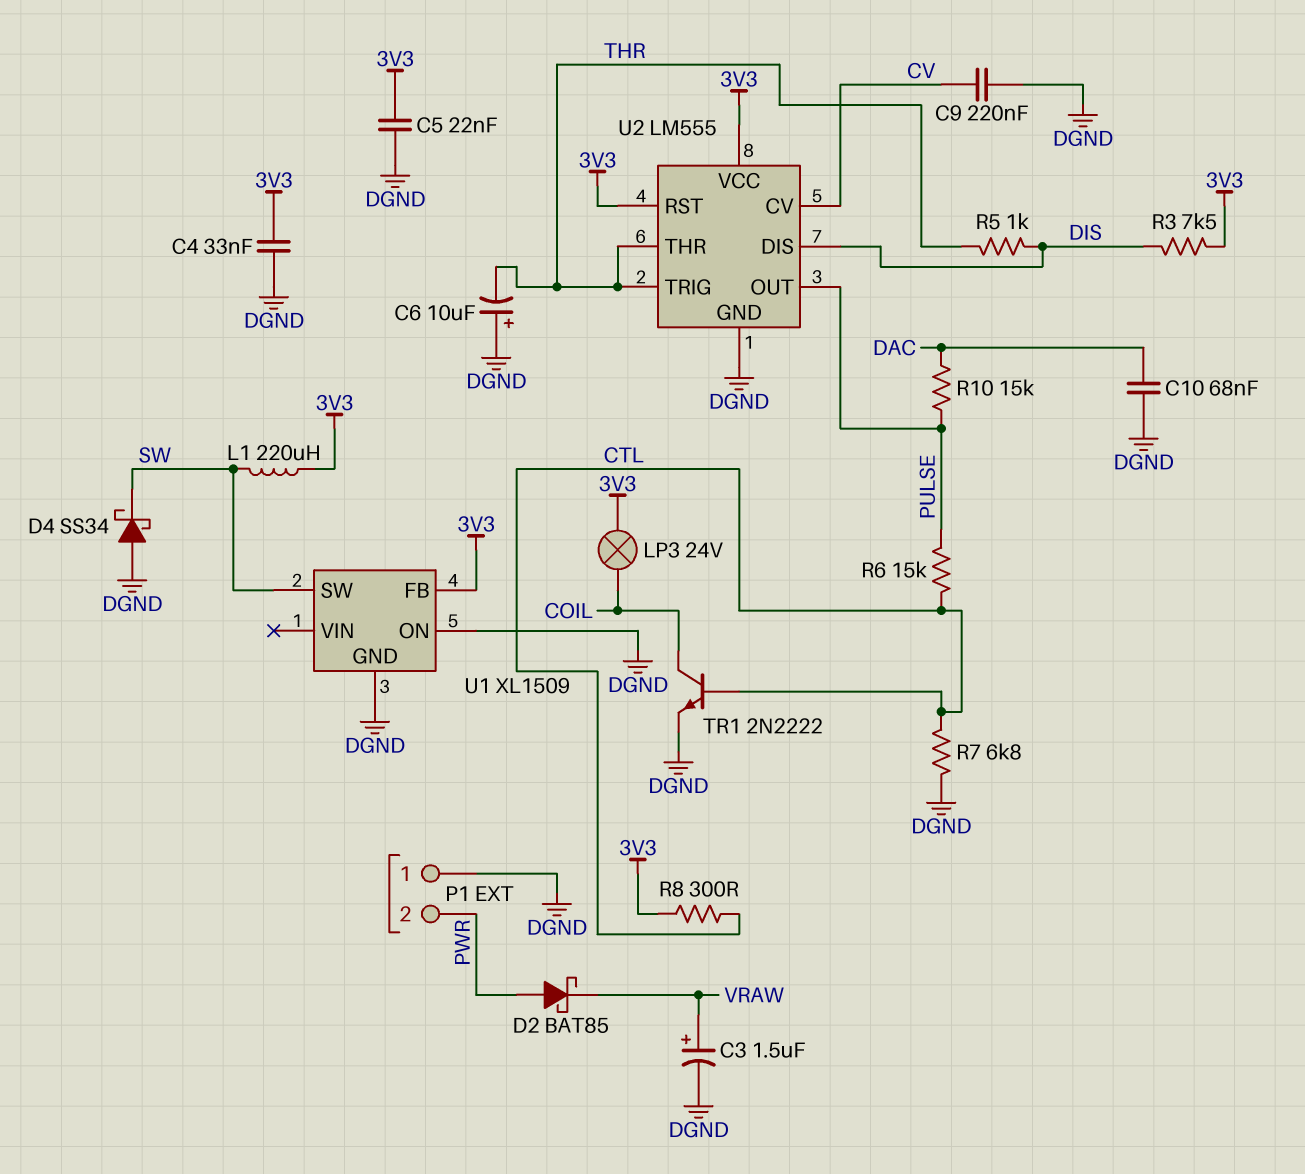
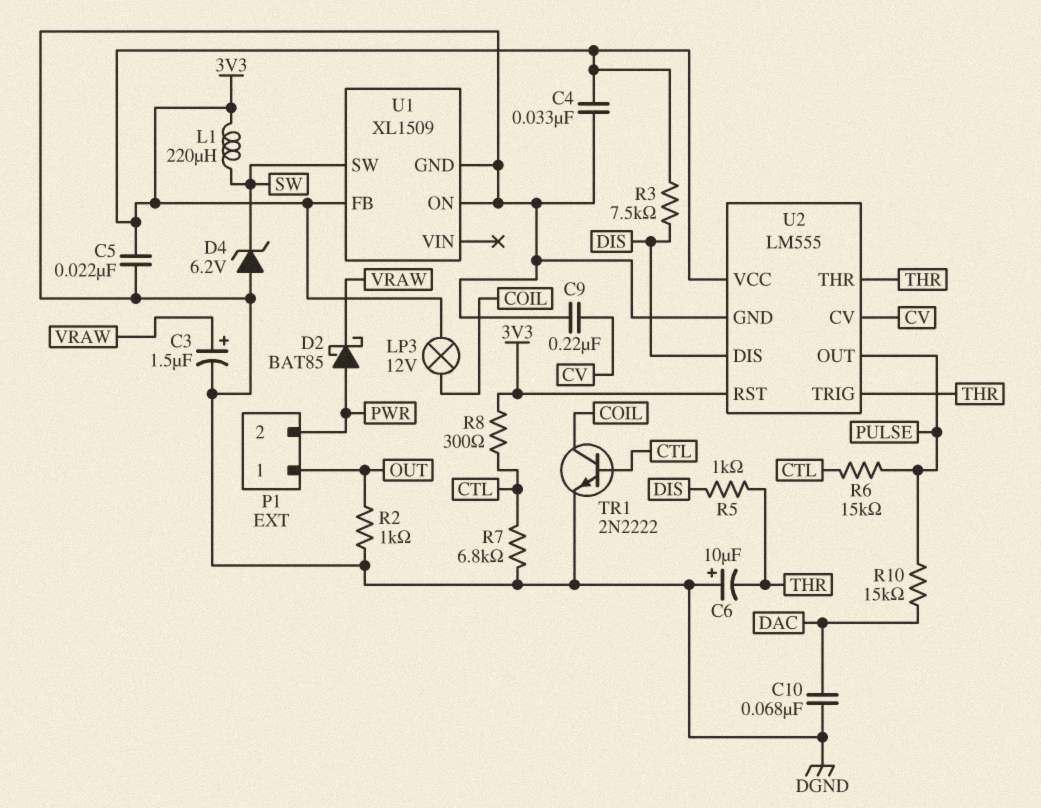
D4: schottky SS34 (A DGND, K SW) -> zener 6.2V (A DGND, K SW)
LP3: lamp 24V (3V3, COIL) -> lamp 12V (3V3, COIL)
P1 pin 1: DGND -> OUT
R2: none -> 1k (DGND, OUT)

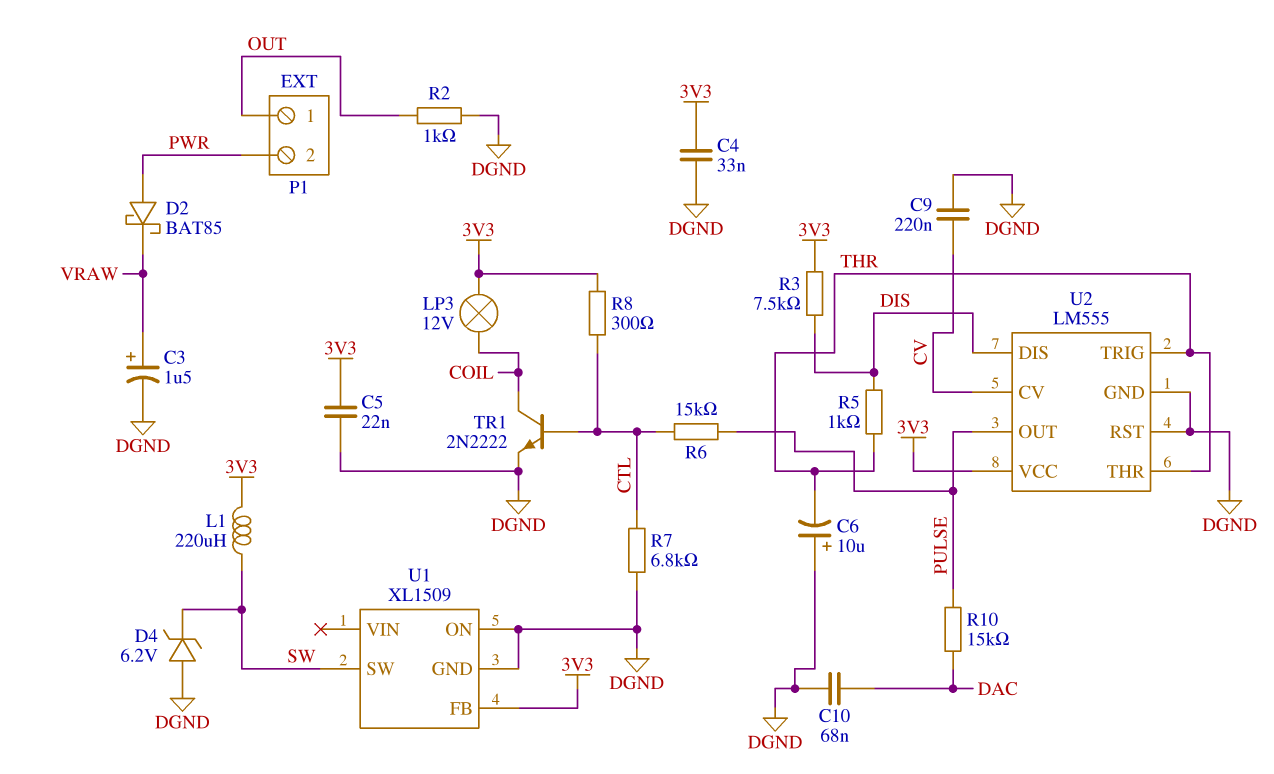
U2 pin RST: 3V3 -> DGND

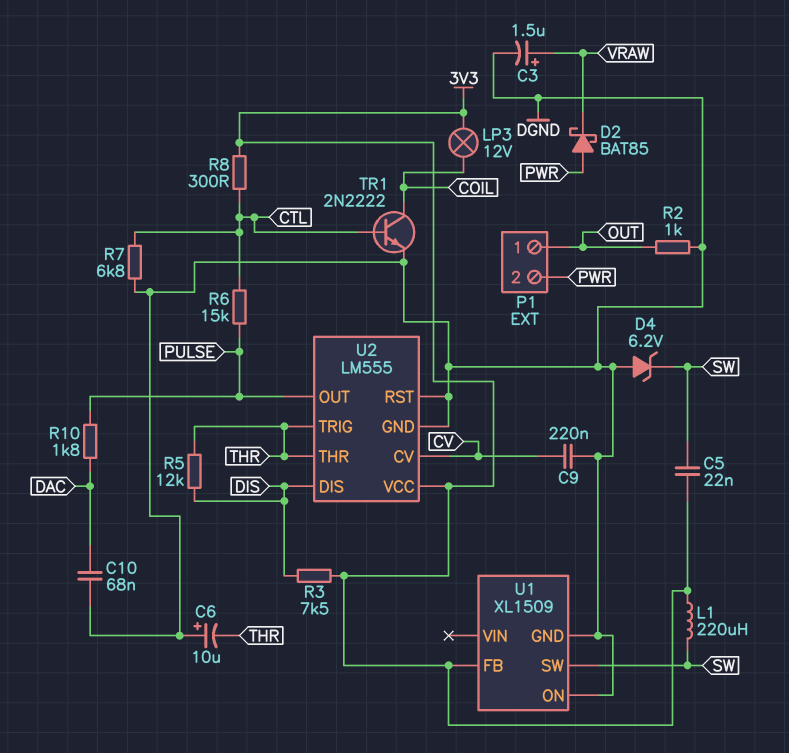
C4: 33nF (3V3, DGND) -> none
C5: 22nF (3V3, DGND) -> 22nF (3V3, SW)
R5: 1k (DIS, THR) -> 12k (DIS, THR)
R10: 15k (DAC, PULSE) -> 1.8k (DAC, PULSE)

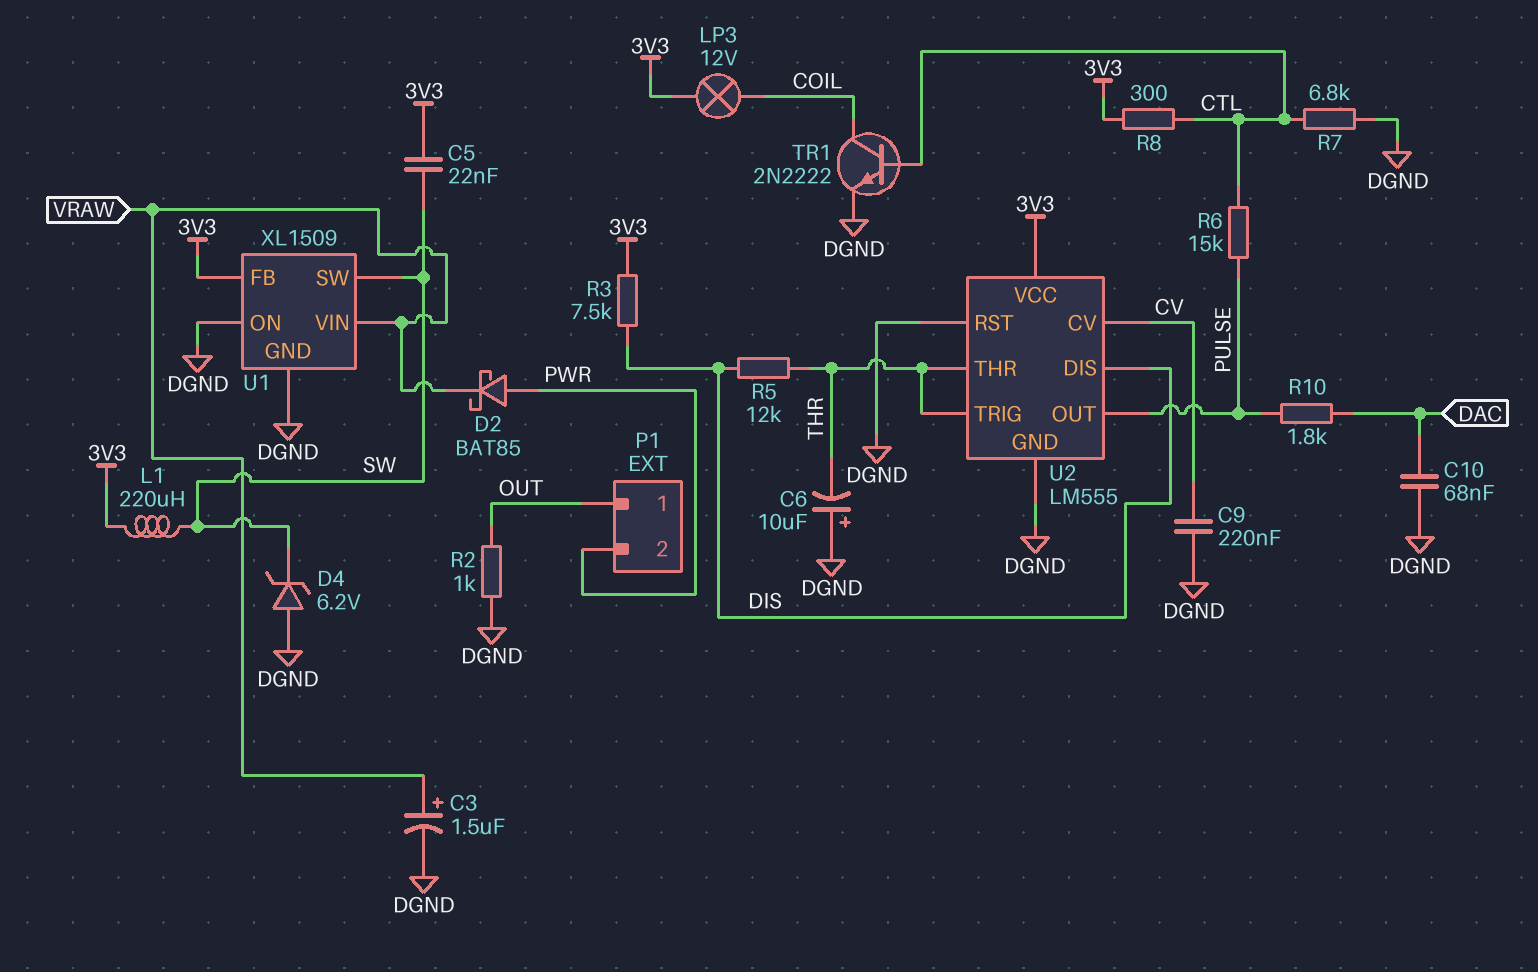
U1 pin VIN: none -> VRAW

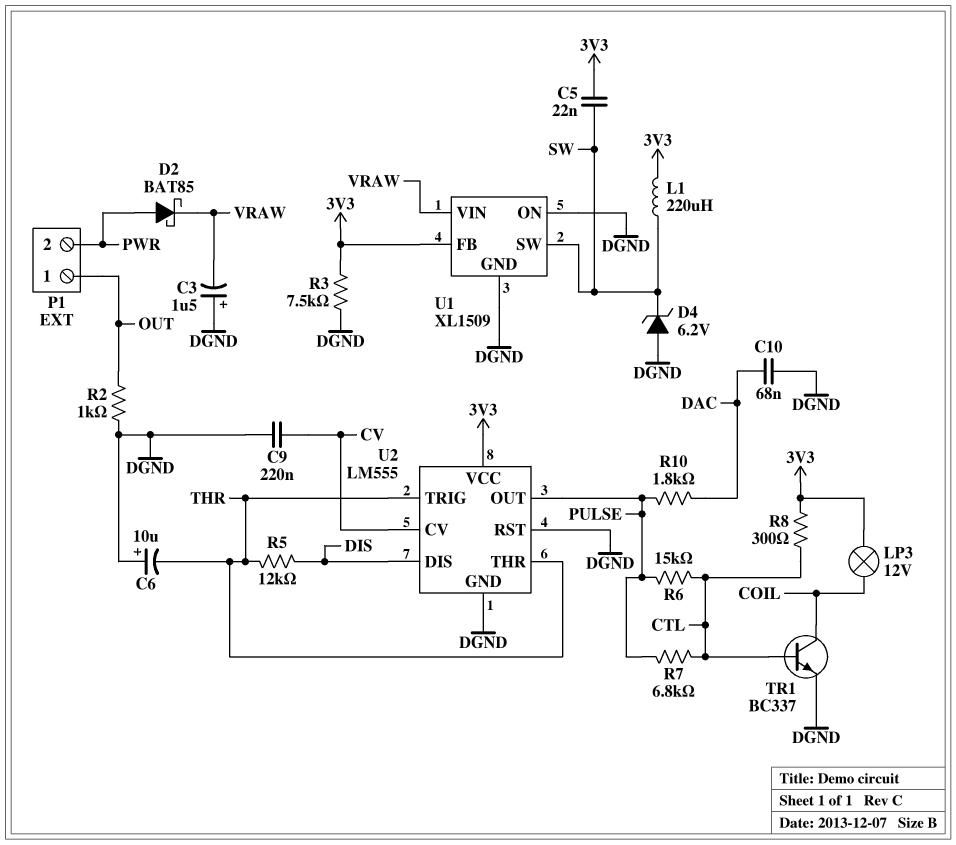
C3: 1.5uF (plus VRAW, minus DGND) -> 1.5uF (plus DGND, minus VRAW)
R3: 7.5k (3V3, DIS) -> 7.5k (3V3, DGND)
R7: 6.8k (CTL, DGND) -> 6.8k (CTL, PULSE)
TR1: NPN 2N2222 (B CTL, C COIL, E DGND) -> NPN BC337 (B CTL, C COIL, E DGND)

